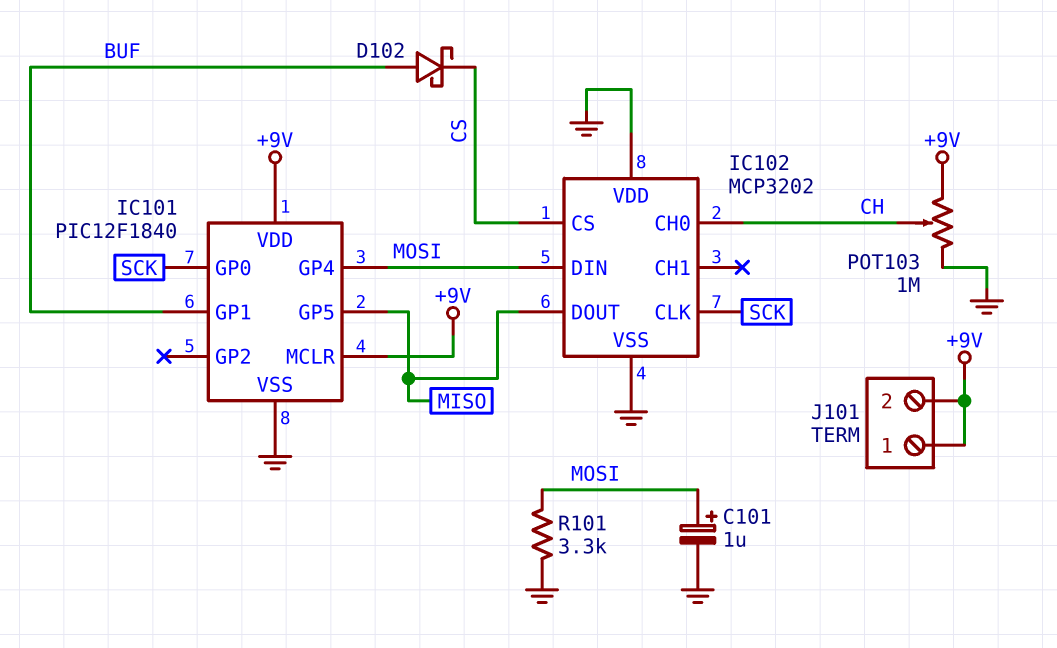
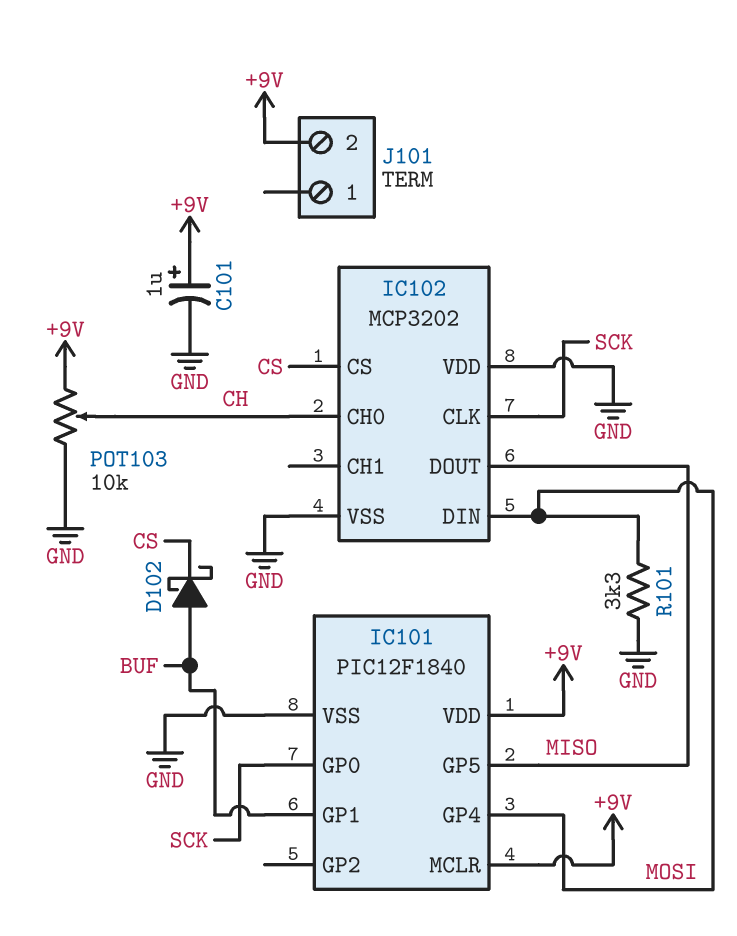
C101: 1uF (plus MOSI, minus GND) -> 1uF (plus +9V, minus GND)
J101 pin 1: +9V -> none
POT103: 1M (+9V, GND, wiper CH) -> 10k (+9V, GND, wiper CH)

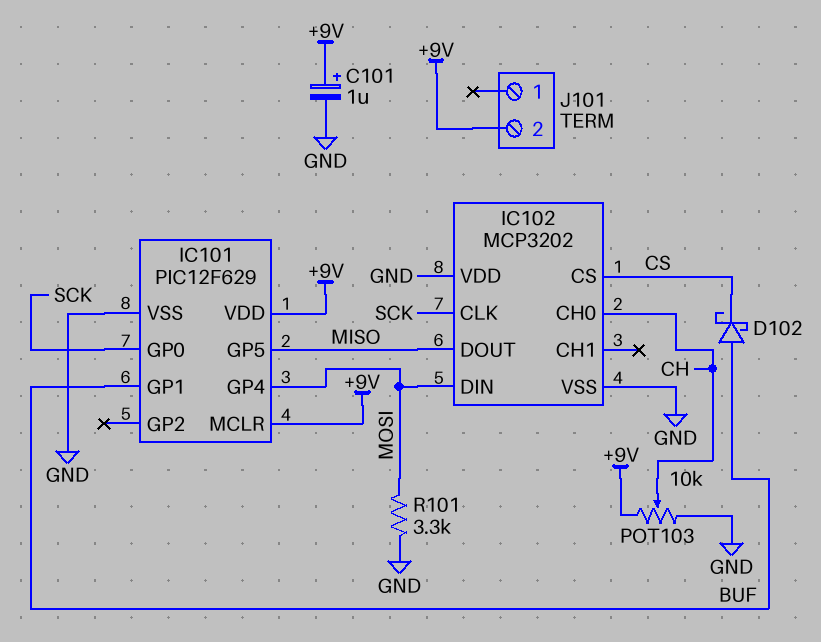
IC101: PIC12F1840 -> PIC12F629

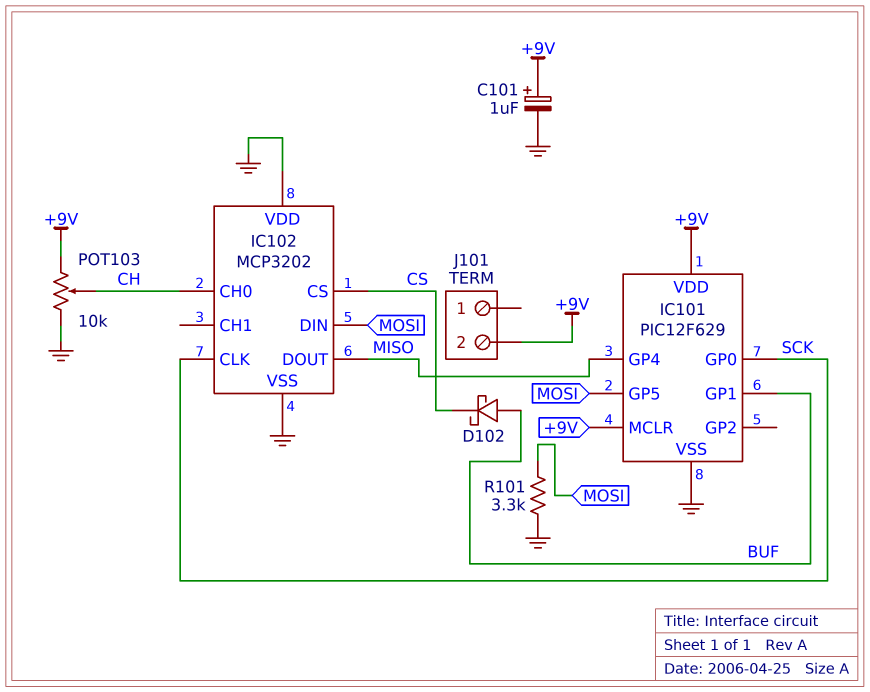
IC101 pin GP4: MOSI -> MISO
IC101 pin GP5: MISO -> MOSI

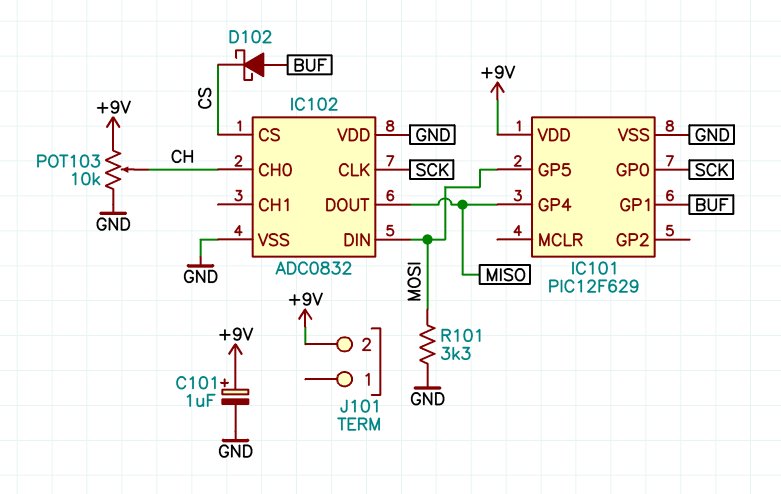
IC101 pin MCLR: +9V -> none
IC102: MCP3202 -> ADC0832

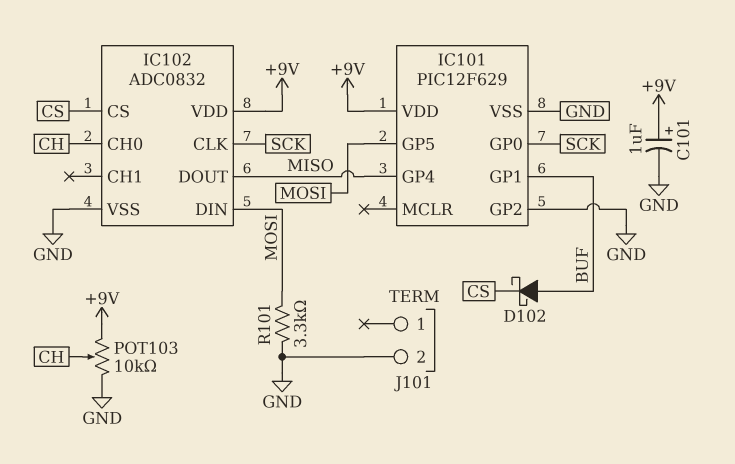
IC101 pin GP2: none -> GND
IC102 pin VDD: GND -> +9V
J101 pin 2: +9V -> GND

